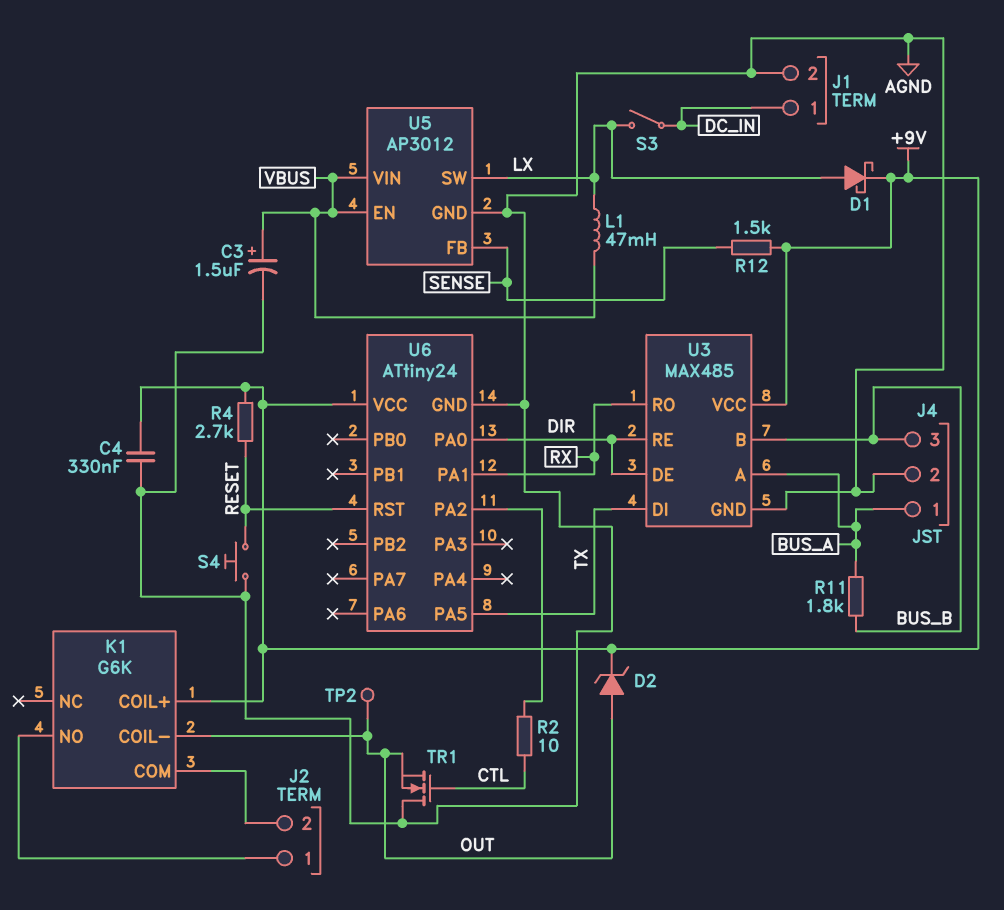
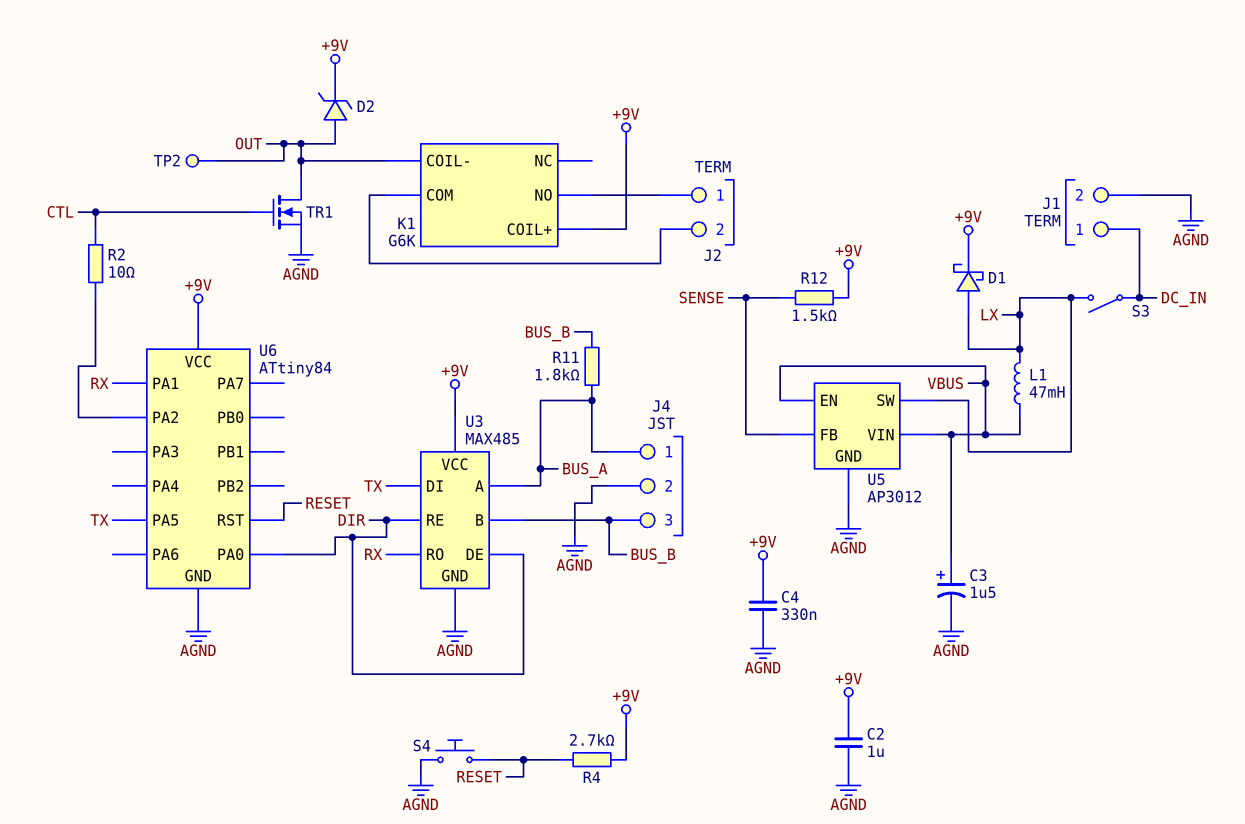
C2: none -> 1uF (+9V, AGND)
TR1: NMOS (G CTL, D AGND, S OUT) -> NMOS (G CTL, D OUT, S AGND)
U6: ATtiny24 -> ATtiny84

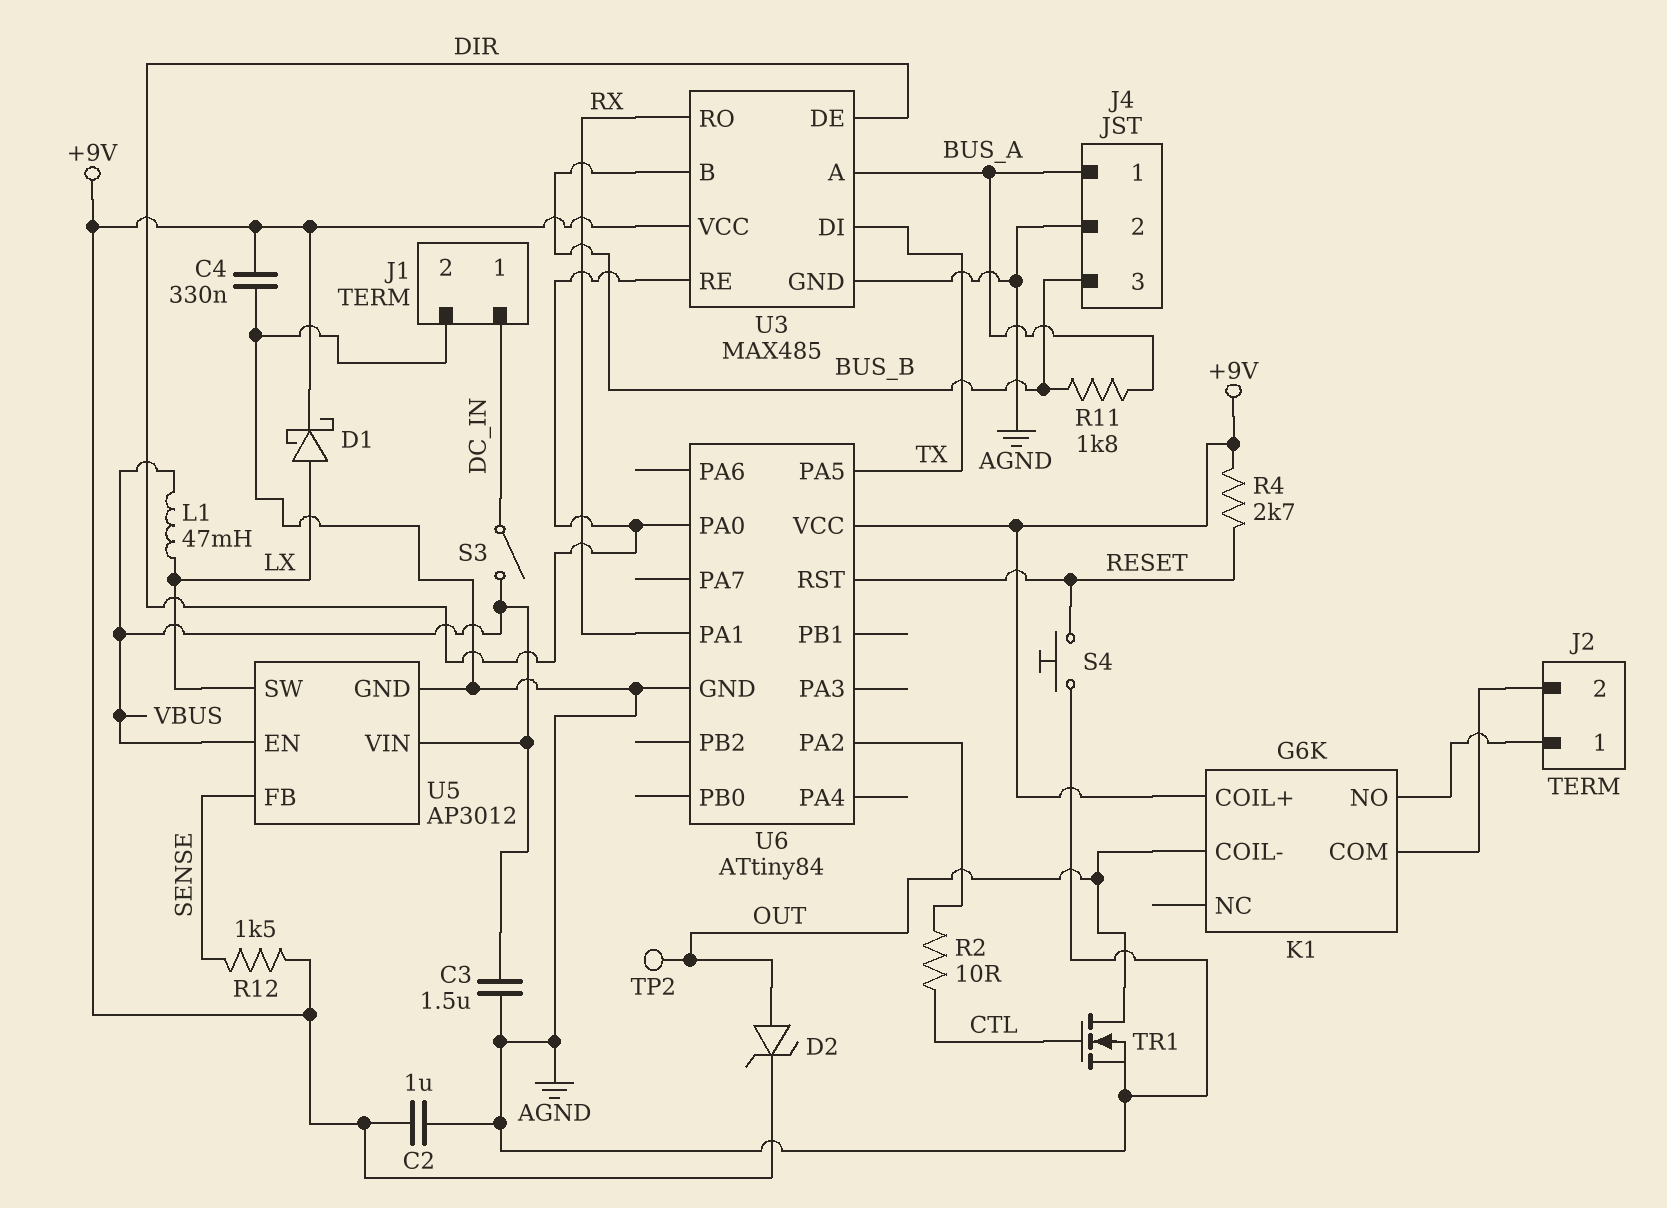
C3: 1.5uF (plus VBUS, minus AGND) -> 1.5uF (AGND, VBUS)
S3: switch (DC_IN, LX) -> switch (DC_IN, VBUS)

